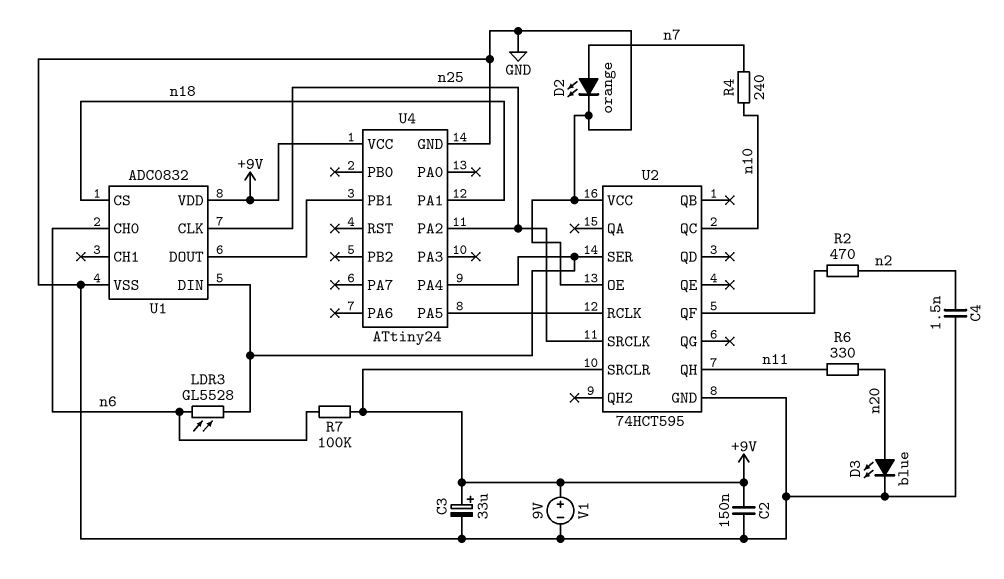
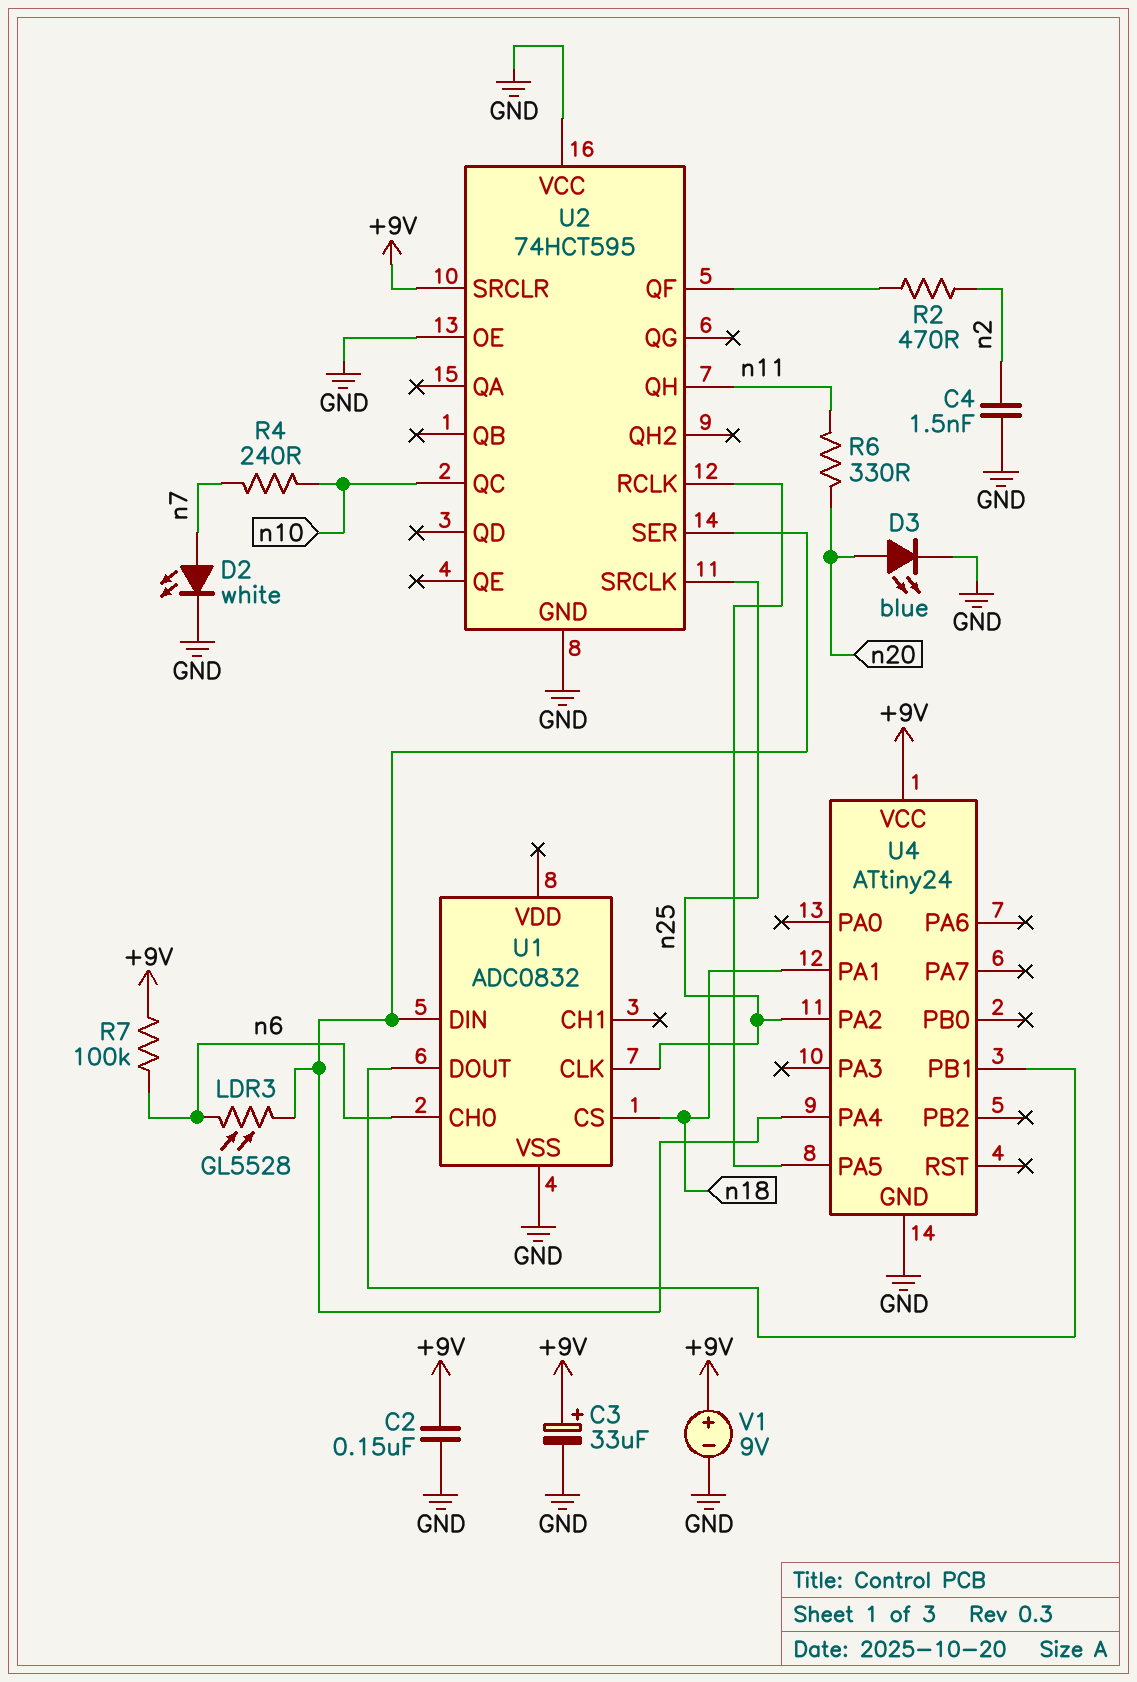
D2: LED orange (A n7, K GND) -> LED white (A n7, K GND)
U1 pin VDD: +9V -> none

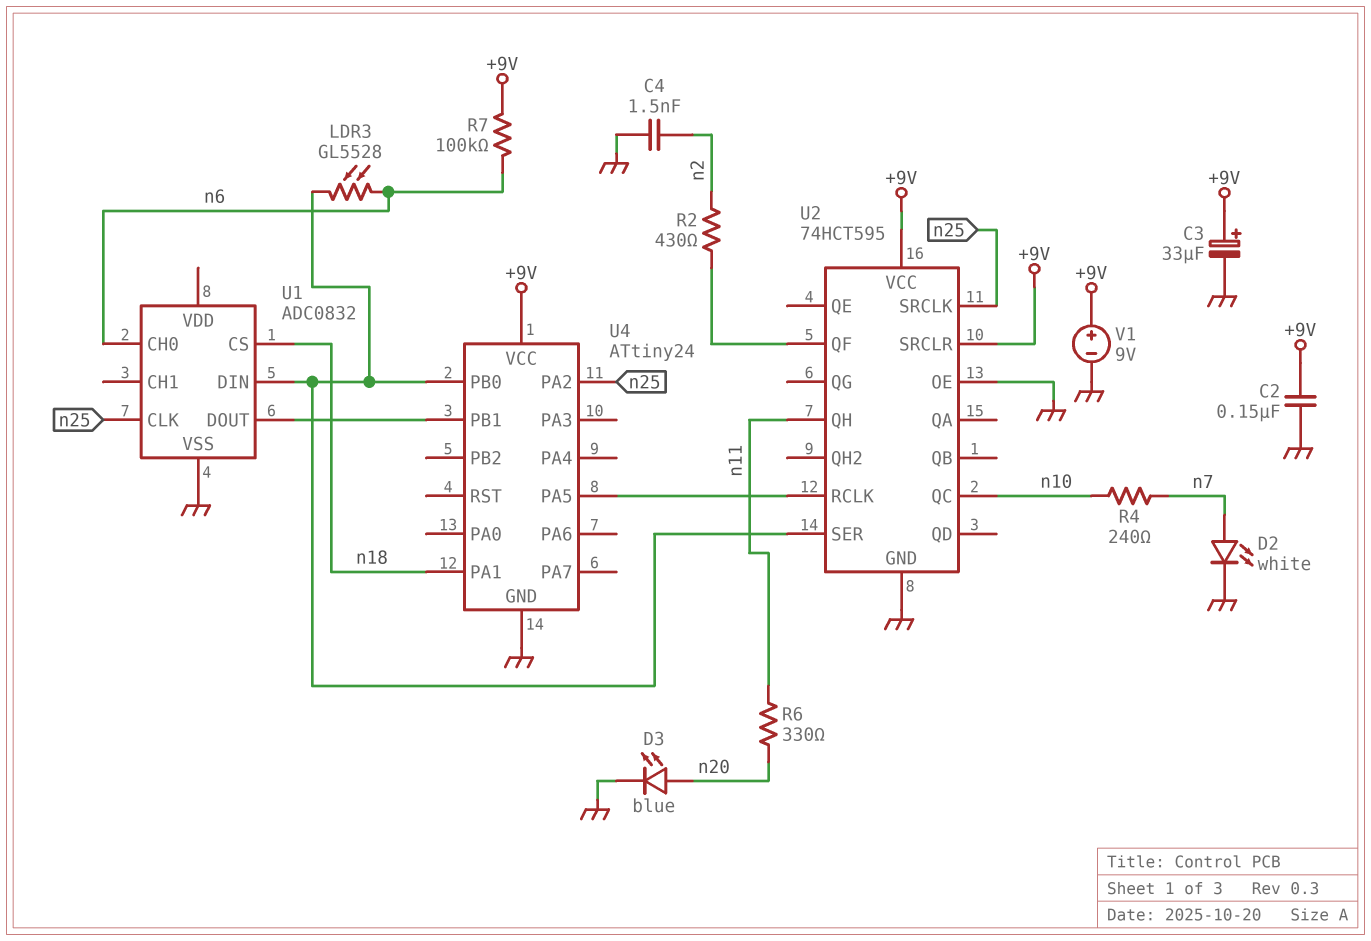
R2: 470 (U2/QF, n2) -> 430 (U2/QF, n2)
U2 pin VCC: GND -> +9V
U4 pin PA4: U1/DIN -> none
U4 pin PB0: none -> U1/DIN

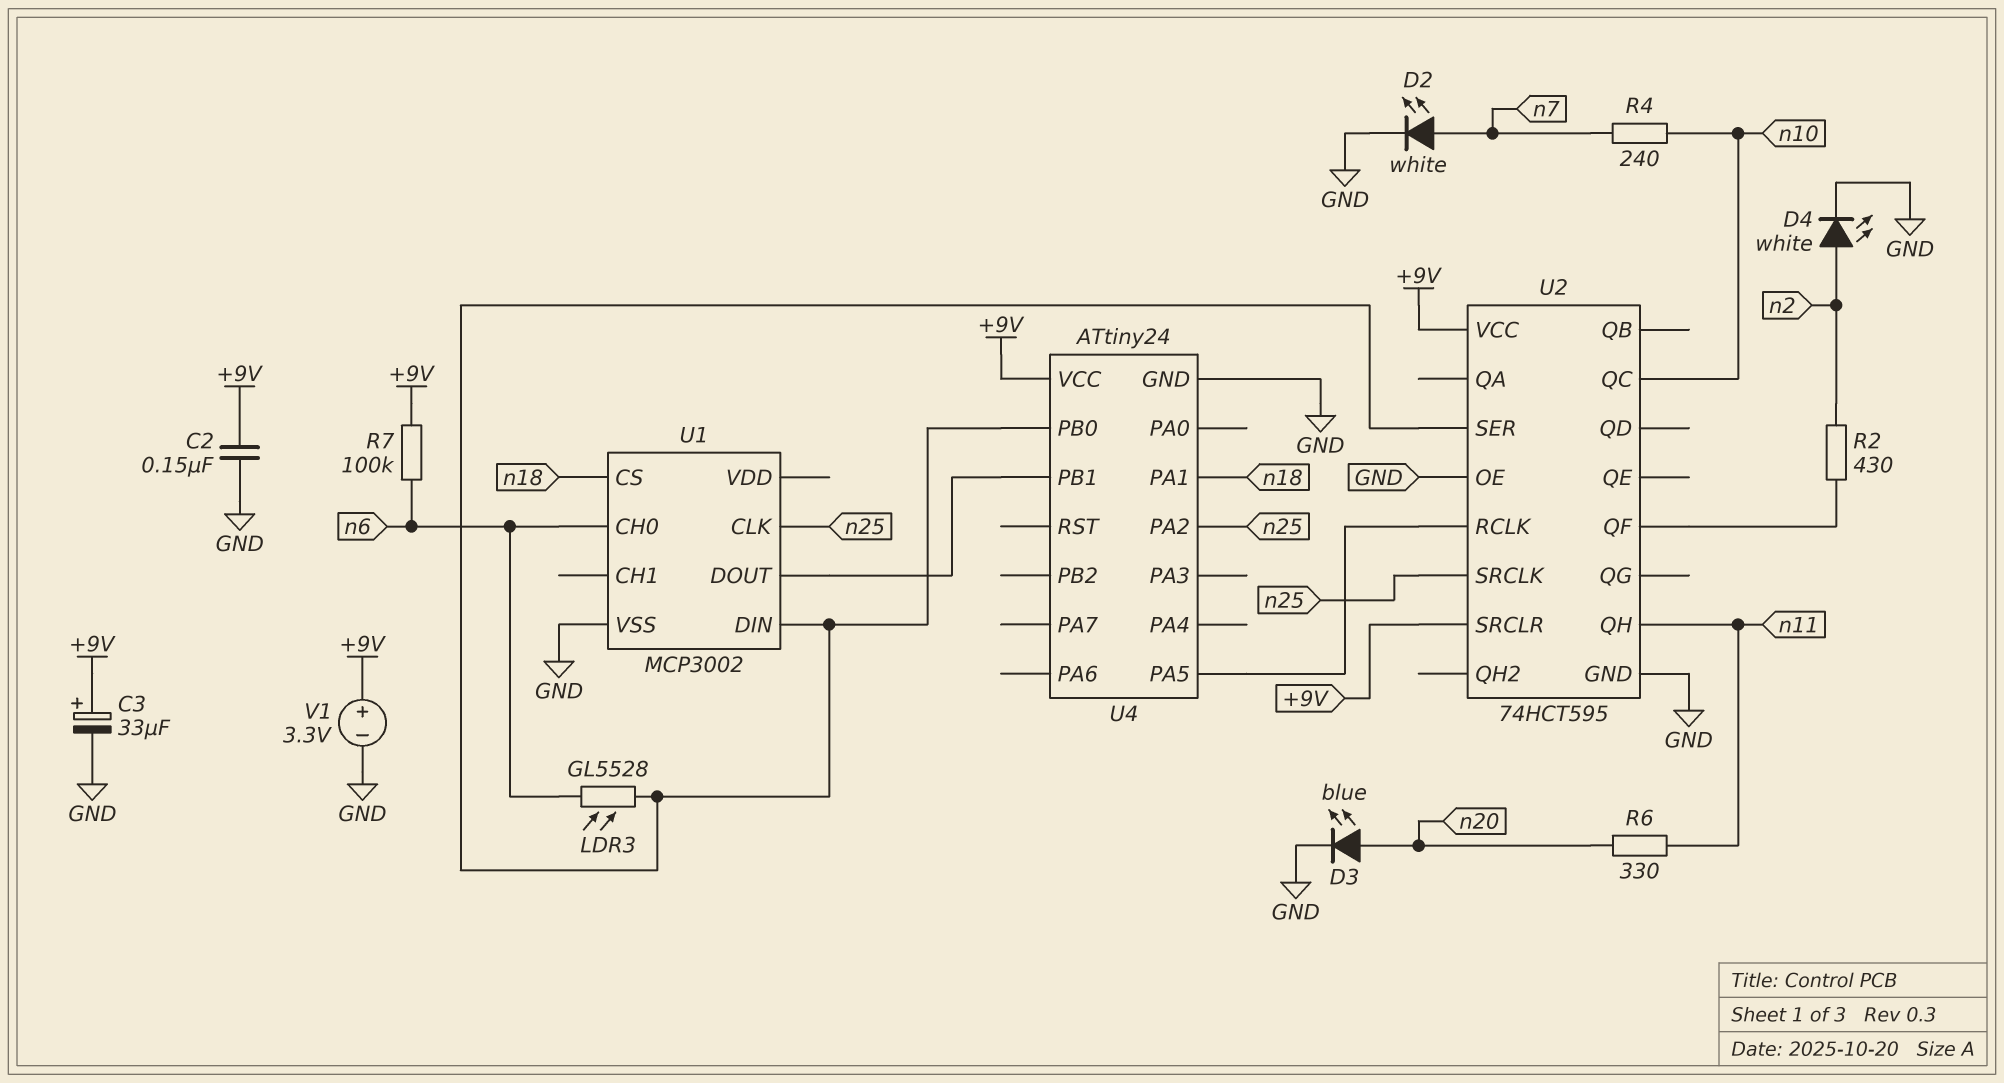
C4: 1.5nF (GND, n2) -> none
D4: none -> LED white (A n2, K GND)
U1: ADC0832 -> MCP3002
V1: 9V (plus +9V, minus GND) -> 3.3V (plus +9V, minus GND)

